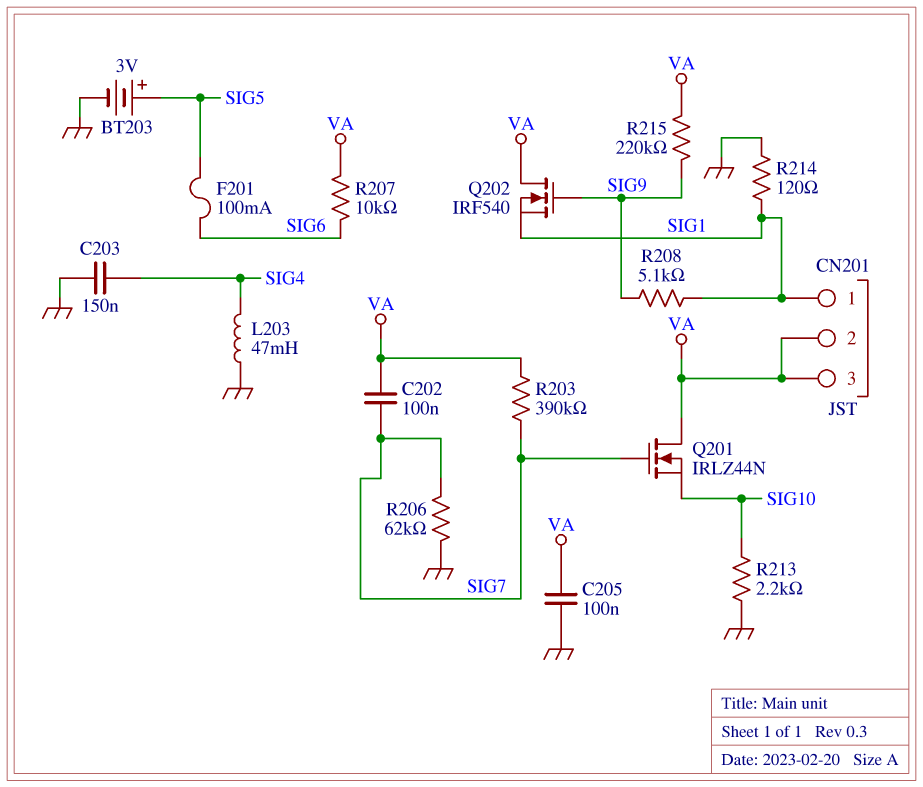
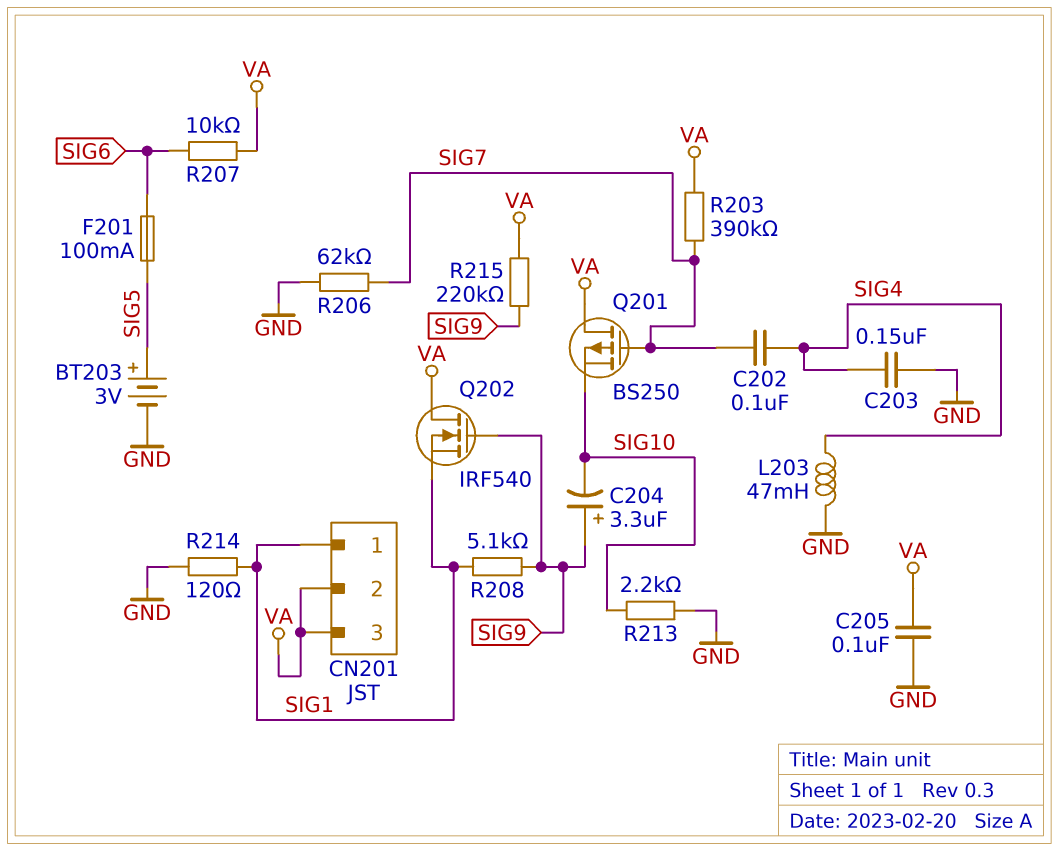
C202: 100nF (SIG7, VA) -> 100nF (SIG4, SIG7)
C204: none -> 3.3uF (plus SIG9, minus SIG10)
Q201: NMOS IRLZ44N (G SIG7, D VA, S SIG10) -> PMOS BS250 (G SIG7, D VA, S SIG10)

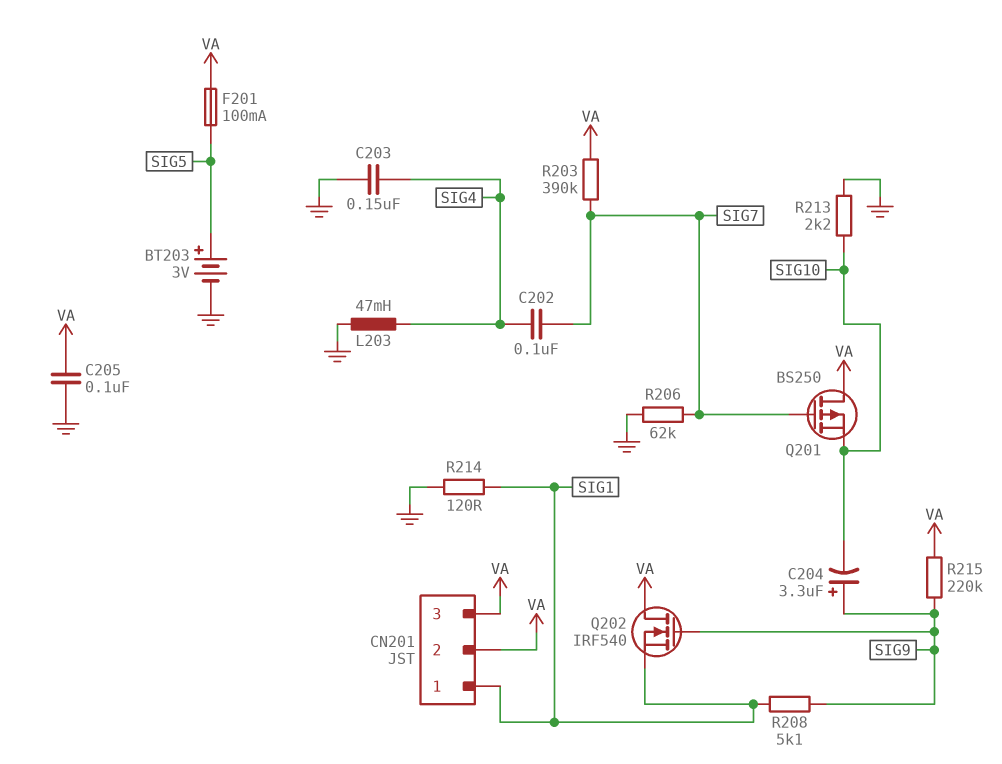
F201: 100mA (SIG5, SIG6) -> 100mA (SIG5, VA)
R207: 10k (SIG6, VA) -> none

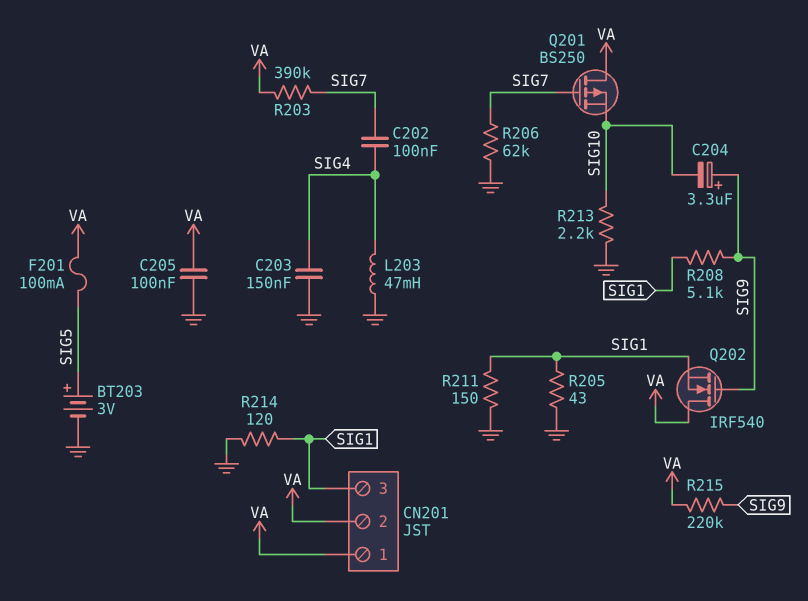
CN201 pin 1: SIG1 -> VA
CN201 pin 3: VA -> SIG1
R205: none -> 43 (GND, SIG1)
R211: none -> 150 (GND, SIG1)

